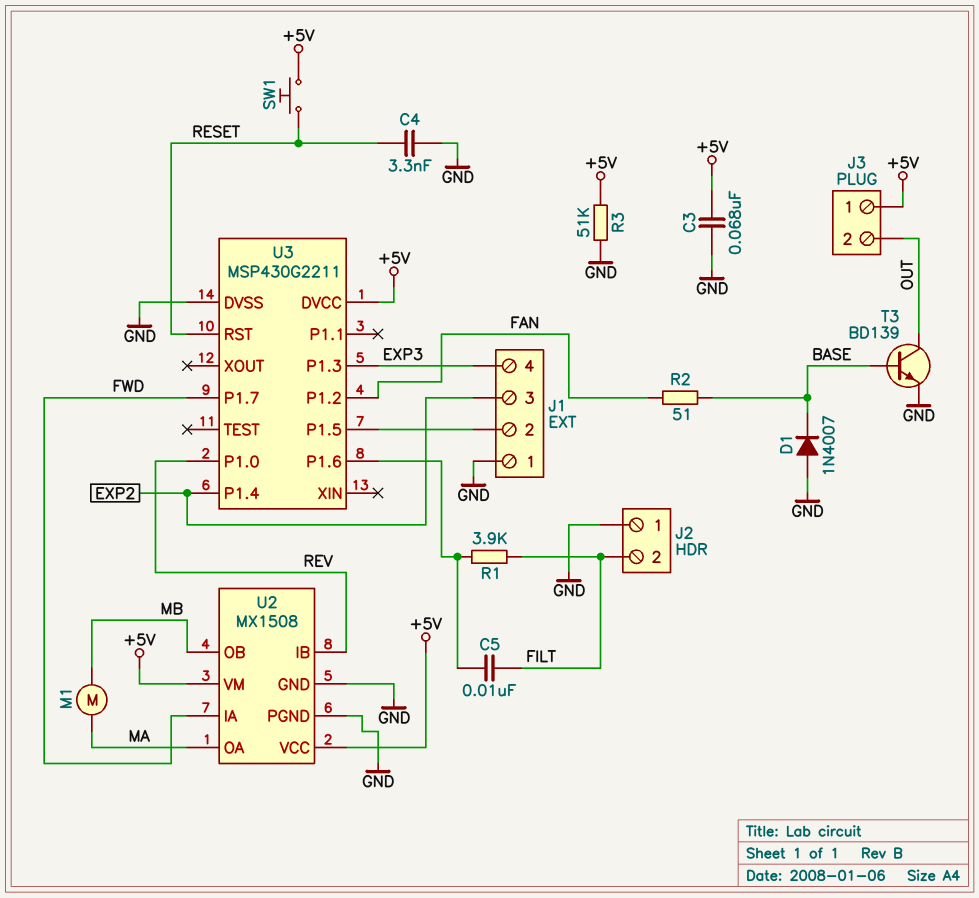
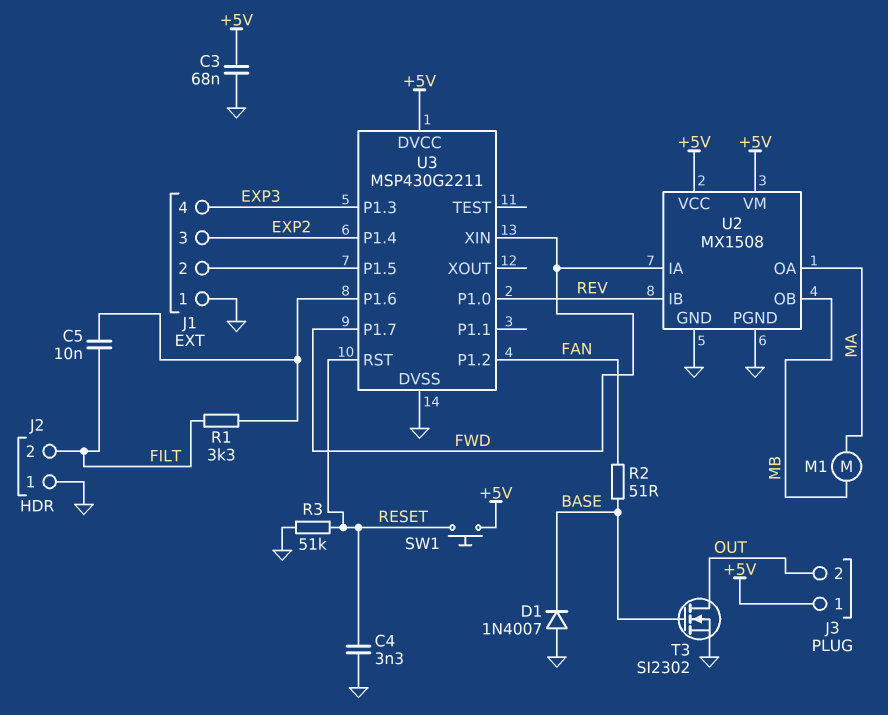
R1: 3.9k (FILT, U3/P1.6) -> 3.3k (FILT, U3/P1.6)
R3: 51k (+5V, GND) -> 51k (GND, RESET)
T3: NPN BD139 (B BASE, C OUT, E GND) -> NMOS SI2302 (G BASE, D OUT, S GND)
U3 pin XIN: none -> FWD

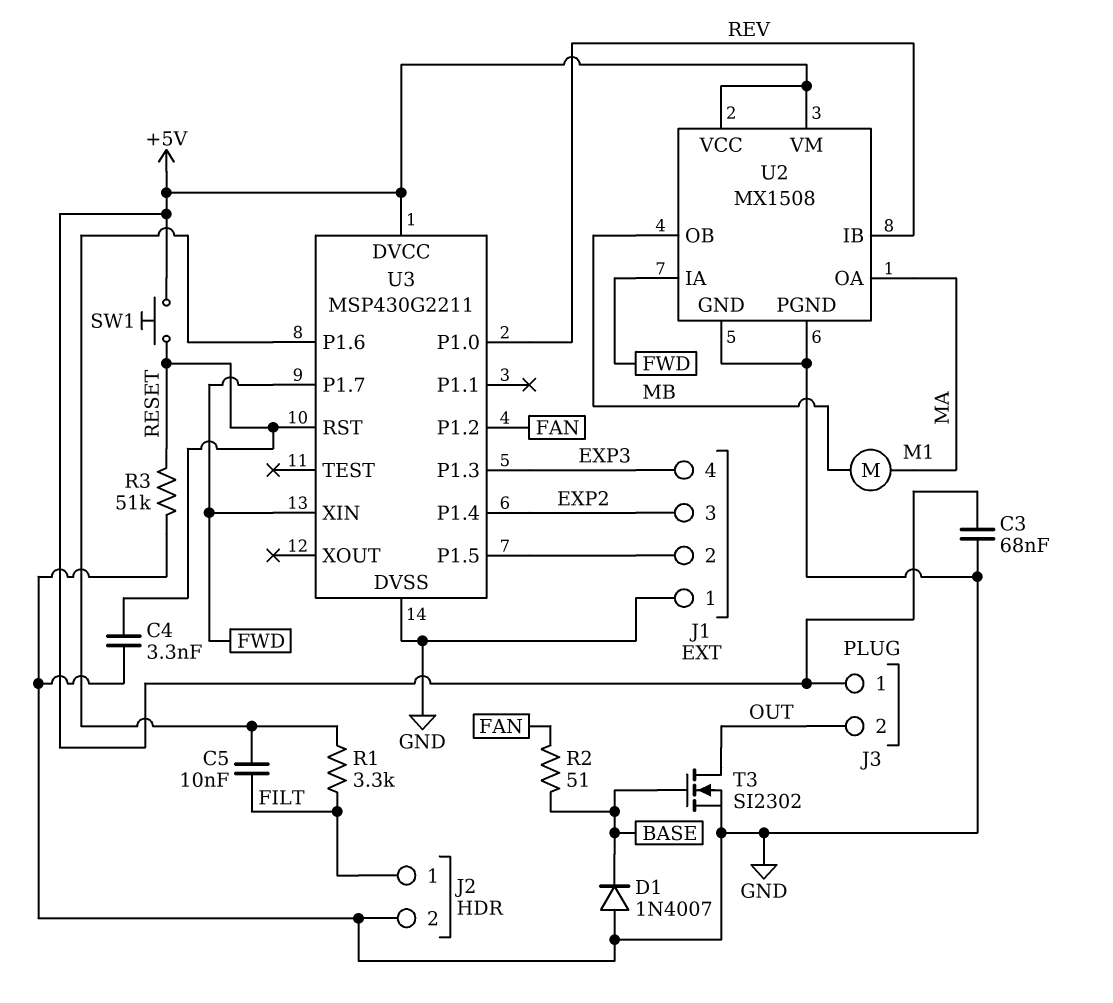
J2 pin 1: GND -> FILT
J2 pin 2: FILT -> GND

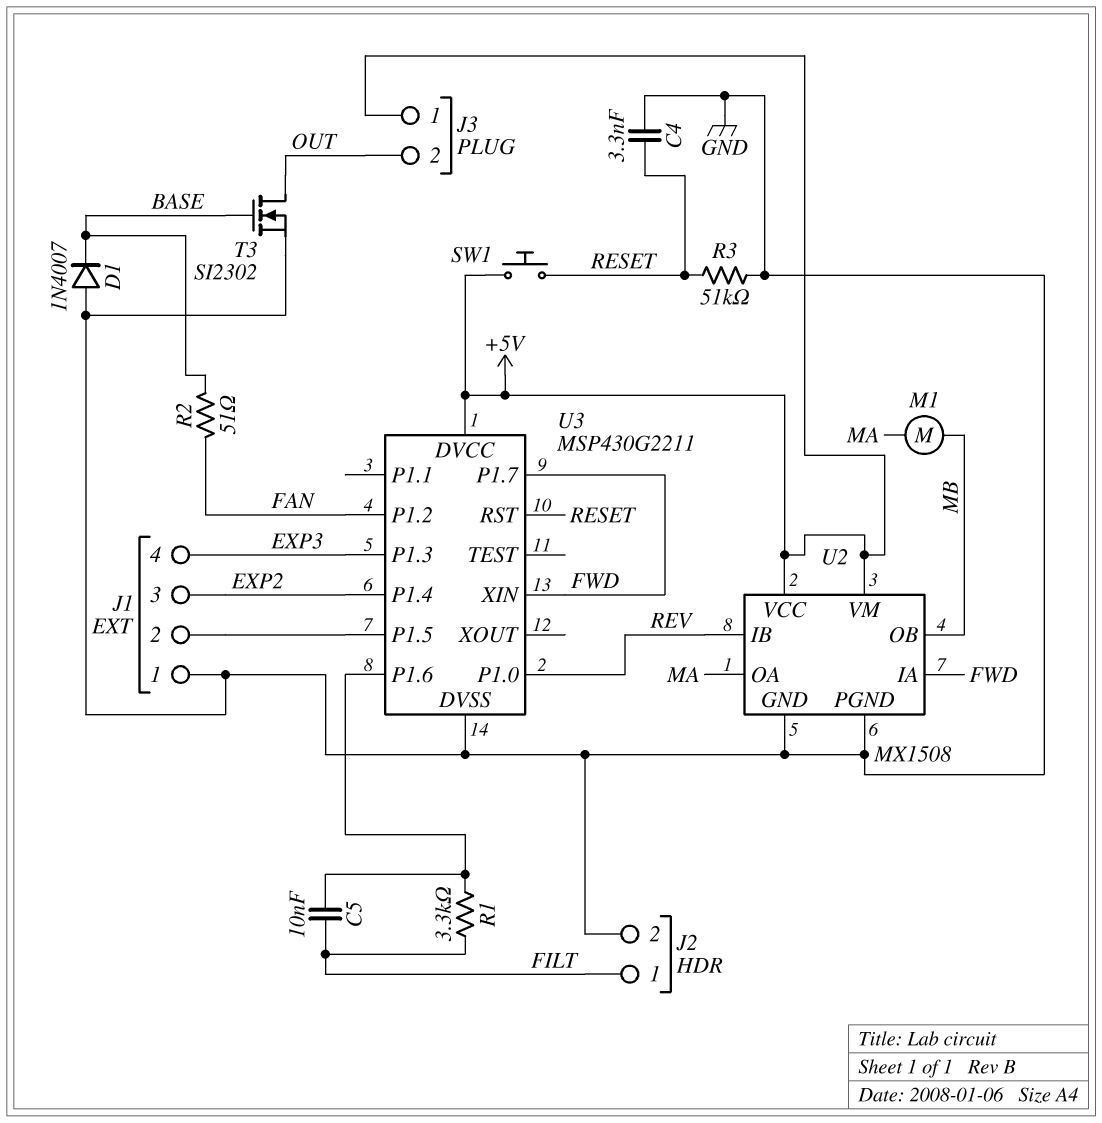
C3: 68nF (+5V, GND) -> none

